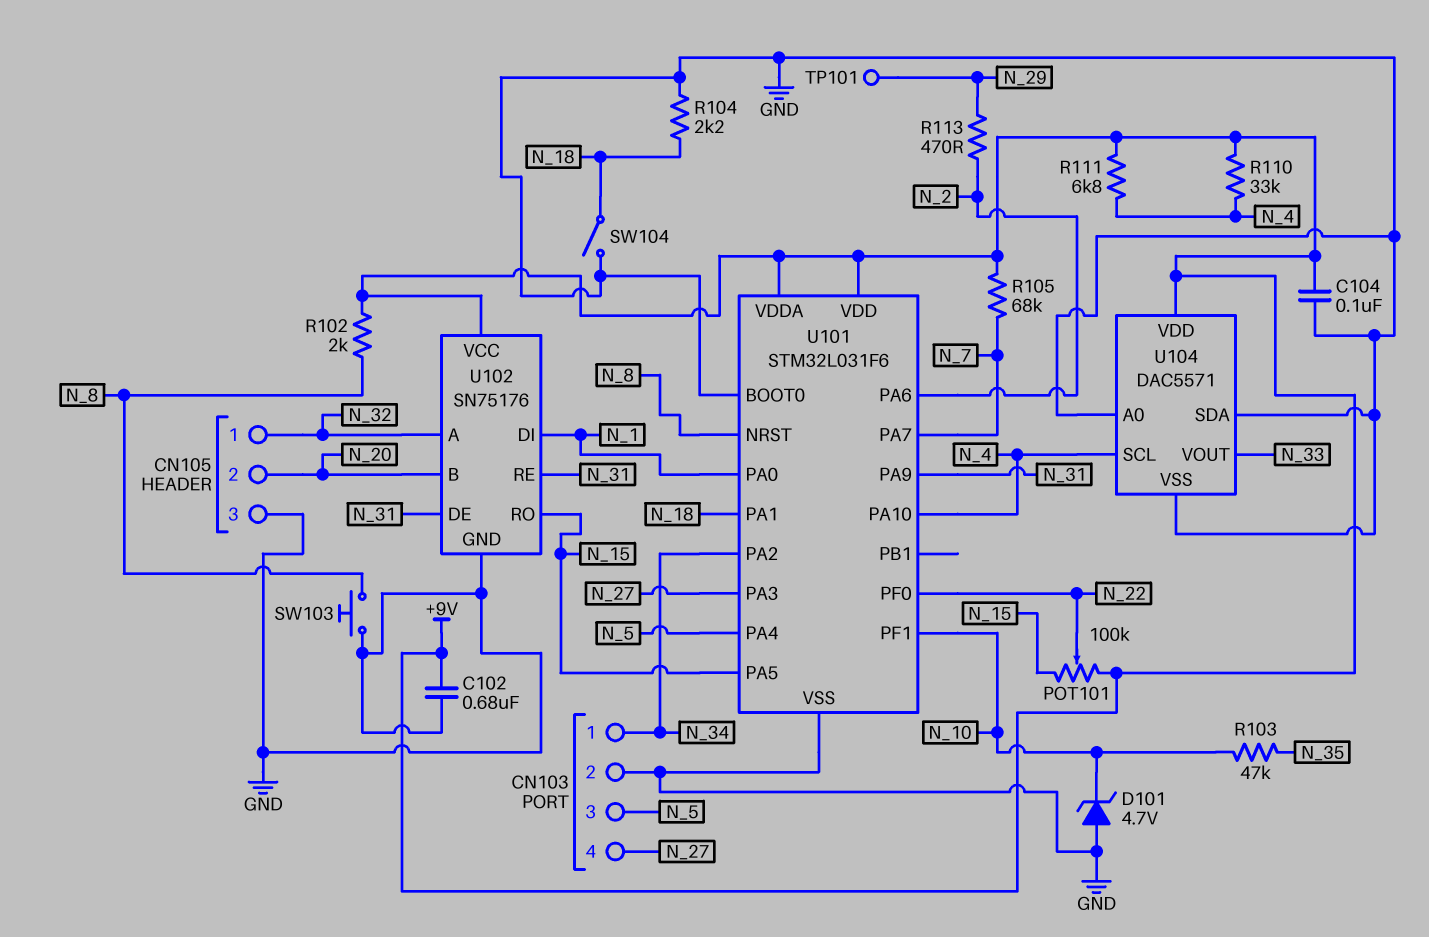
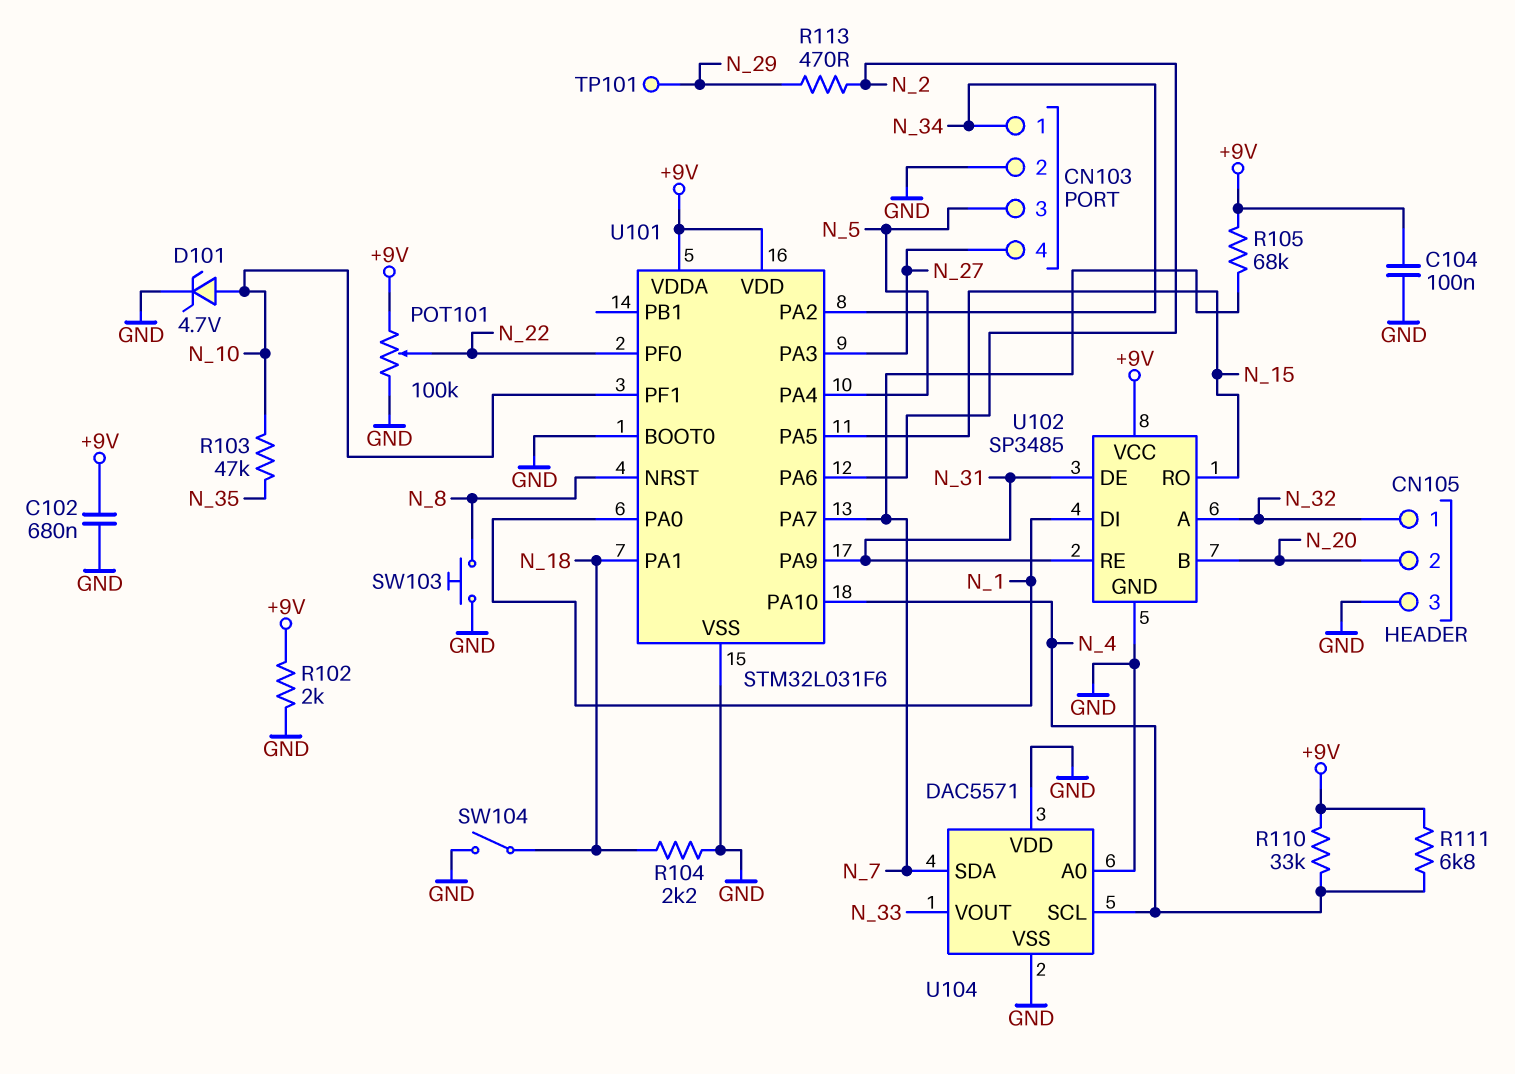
D101: zener 4.7V (A GND, K N_10) -> zener 4.7V (A N_10, K GND)
POT101: 100k (+9V, N_15, wiper N_22) -> 100k (+9V, GND, wiper N_22)
R102: 2k (+9V, N_8) -> 2k (+9V, GND)
U102: SN75176 -> SP3485
U104 pin SDA: GND -> N_7
U104 pin VDD: +9V -> GND

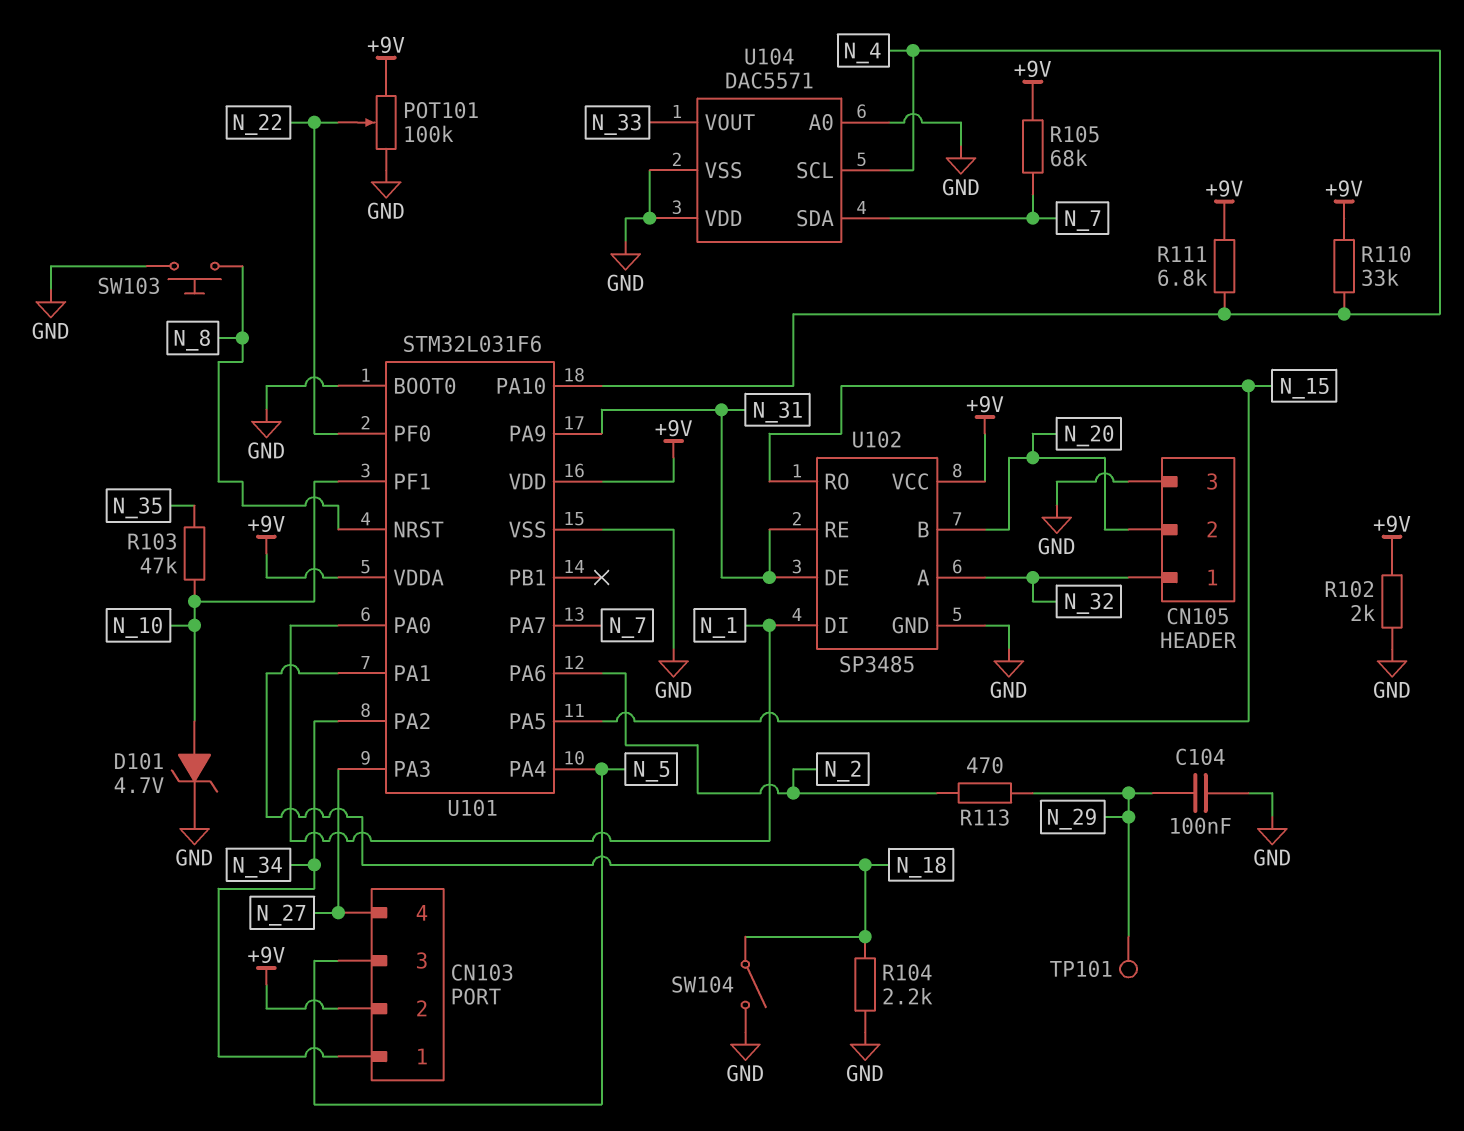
C102: 680nF (+9V, GND) -> none
C104: 100nF (+9V, GND) -> 100nF (GND, N_29)
CN103 pin 2: GND -> +9V

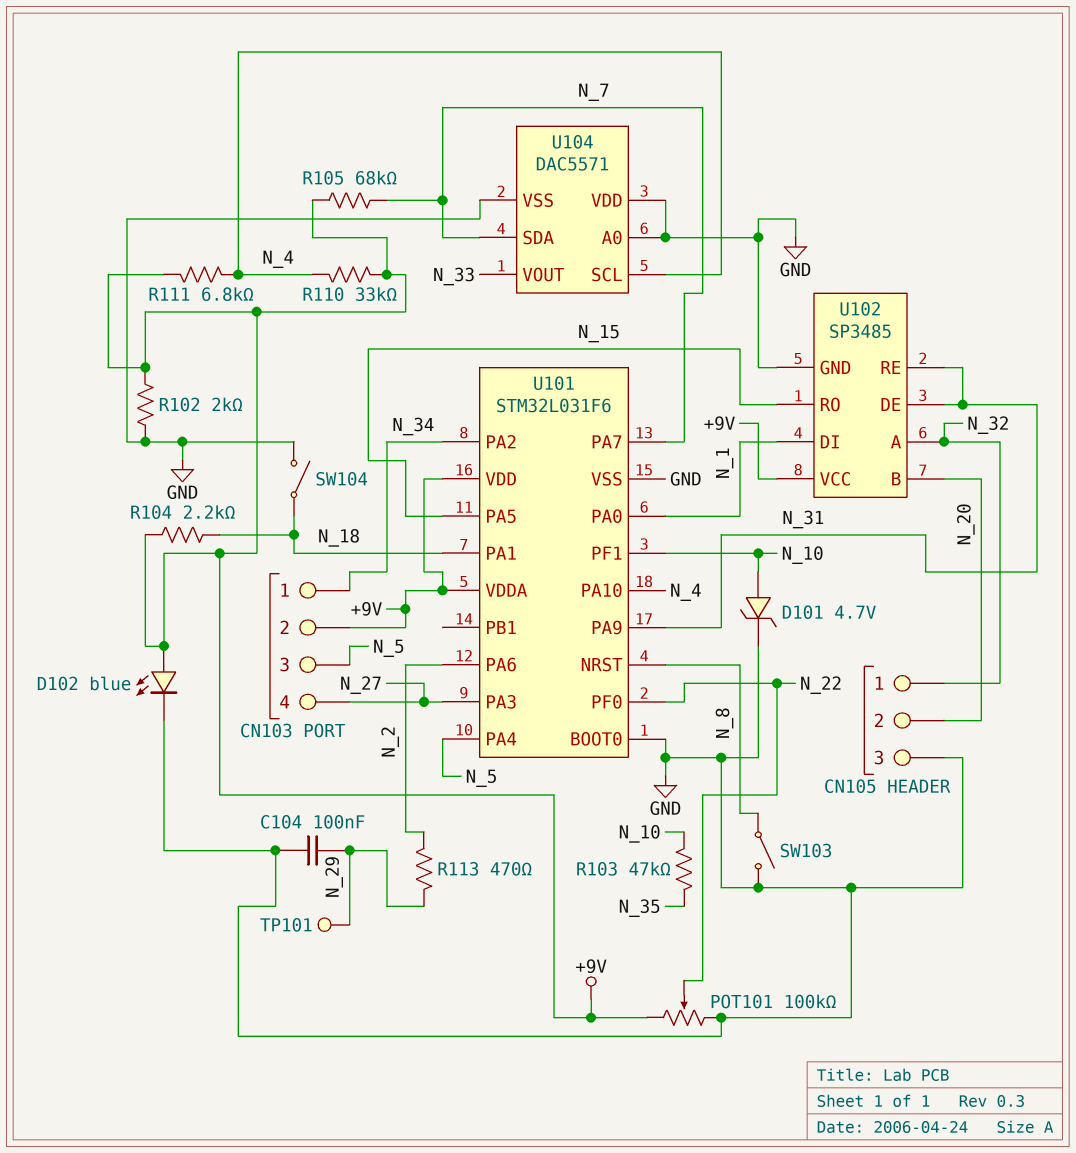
D102: none -> LED blue (A +9V, K GND)
R104: 2.2k (GND, N_18) -> 2.2k (+9V, N_18)
SW103: button (GND, N_8) -> switch (GND, N_8)

